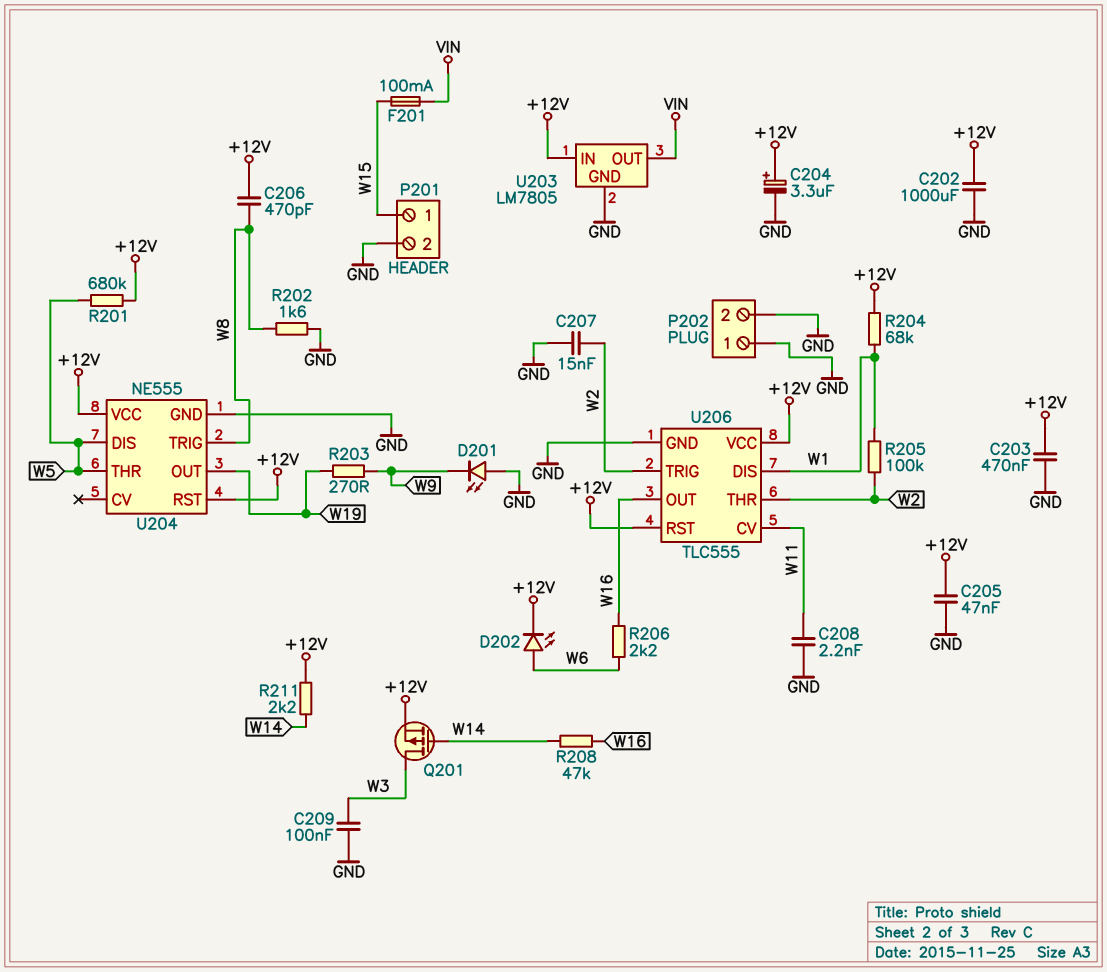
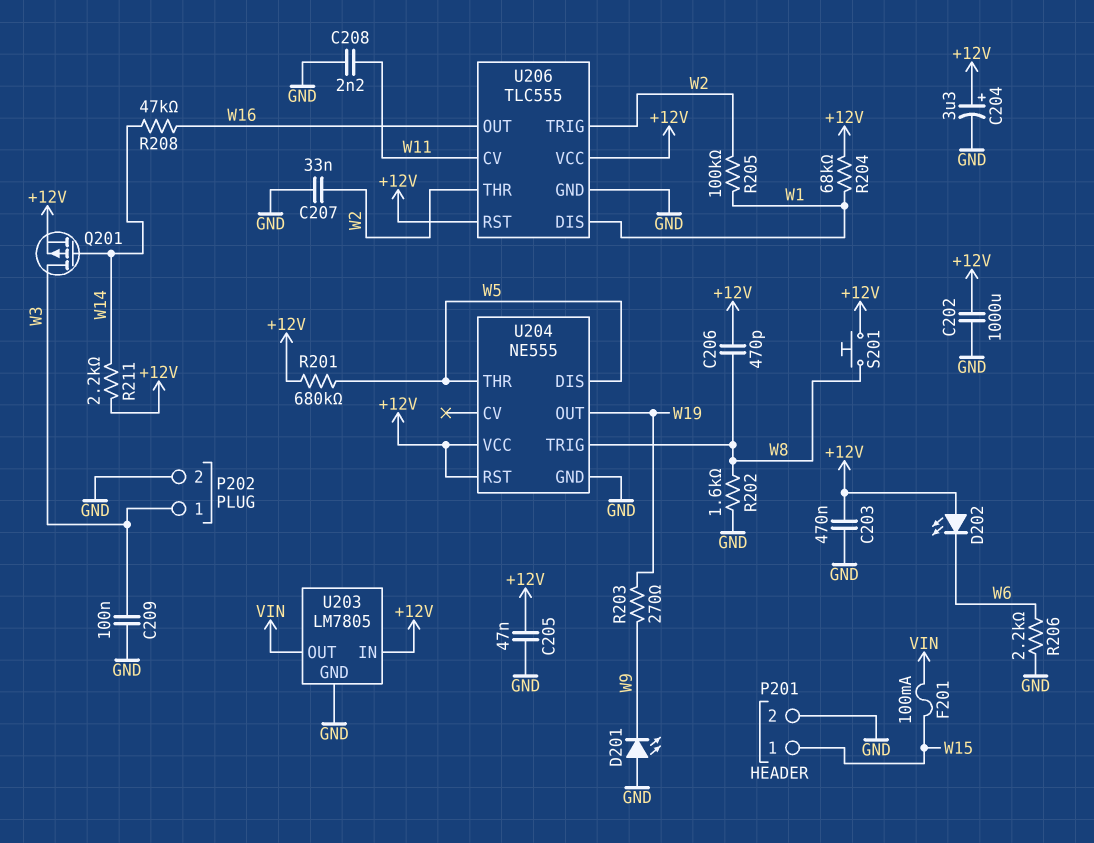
C207: 15nF (GND, W2) -> 33nF (GND, W2)
D202: LED (A W6, K +12V) -> LED (A +12V, K W6)
P202 pin 1: GND -> W3
R206: 2.2k (W6, W16) -> 2.2k (GND, W6)
S201: none -> button (+12V, W8)

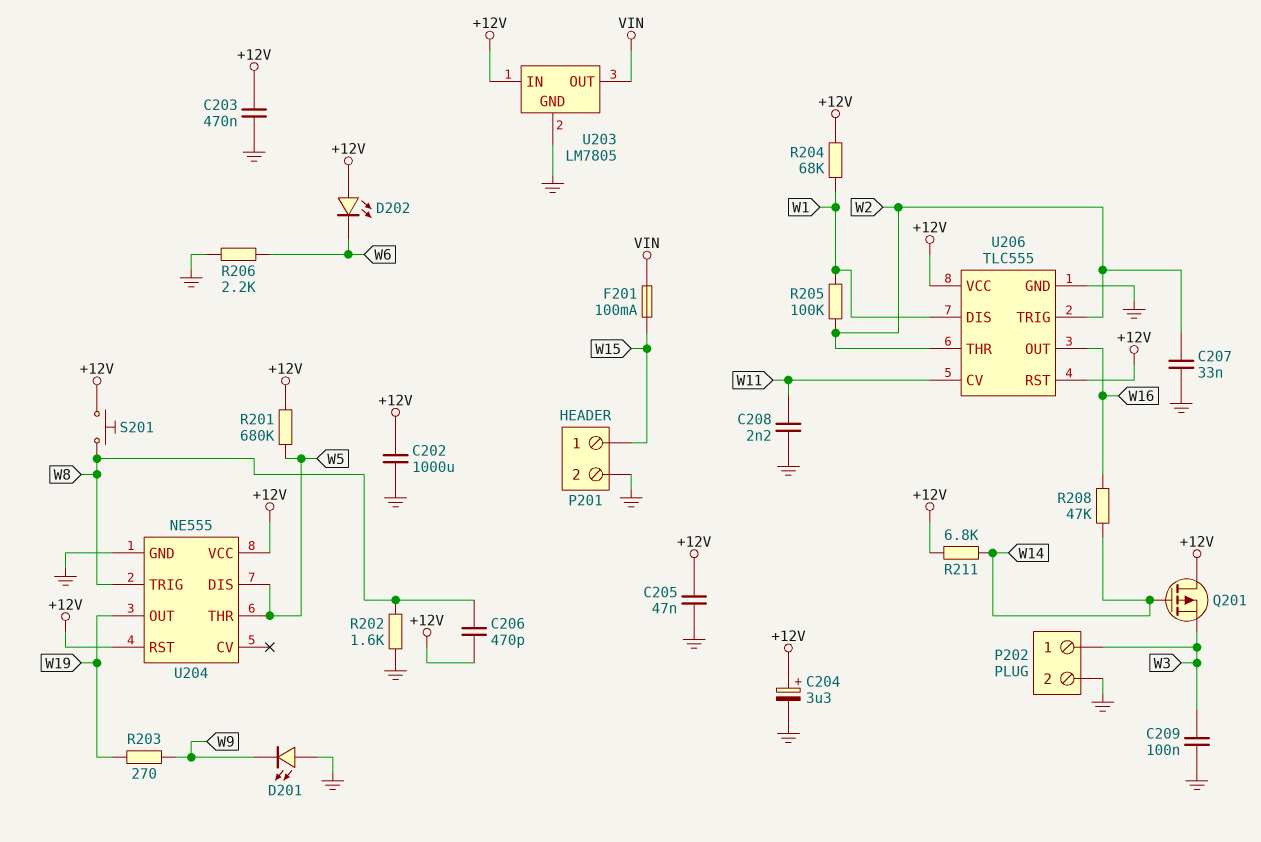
Q201: PMOS (G W14, D W3, S +12V) -> PMOS (G W14, D +12V, S W3)
R211: 2.2k (+12V, W14) -> 6.8k (+12V, W14)

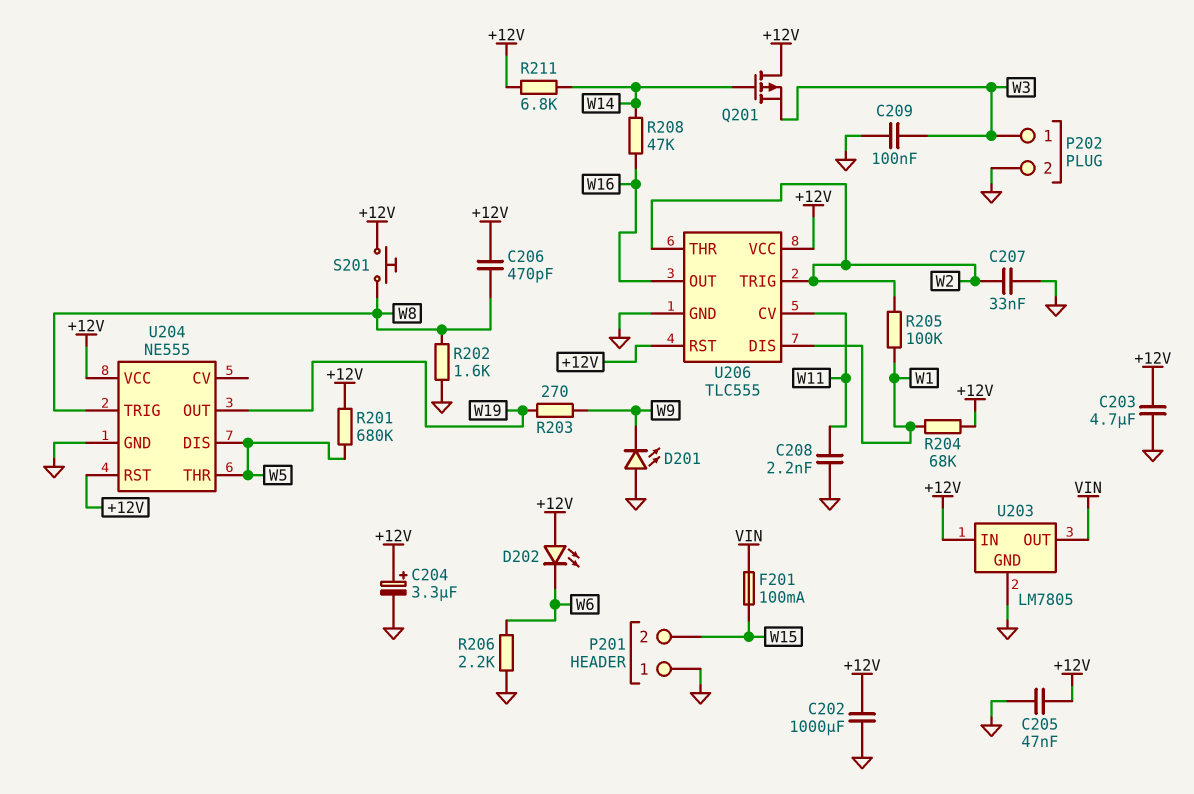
C203: 470nF (+12V, GND) -> 4.7uF (+12V, GND)
P201 pin 1: W15 -> GND
P201 pin 2: GND -> W15

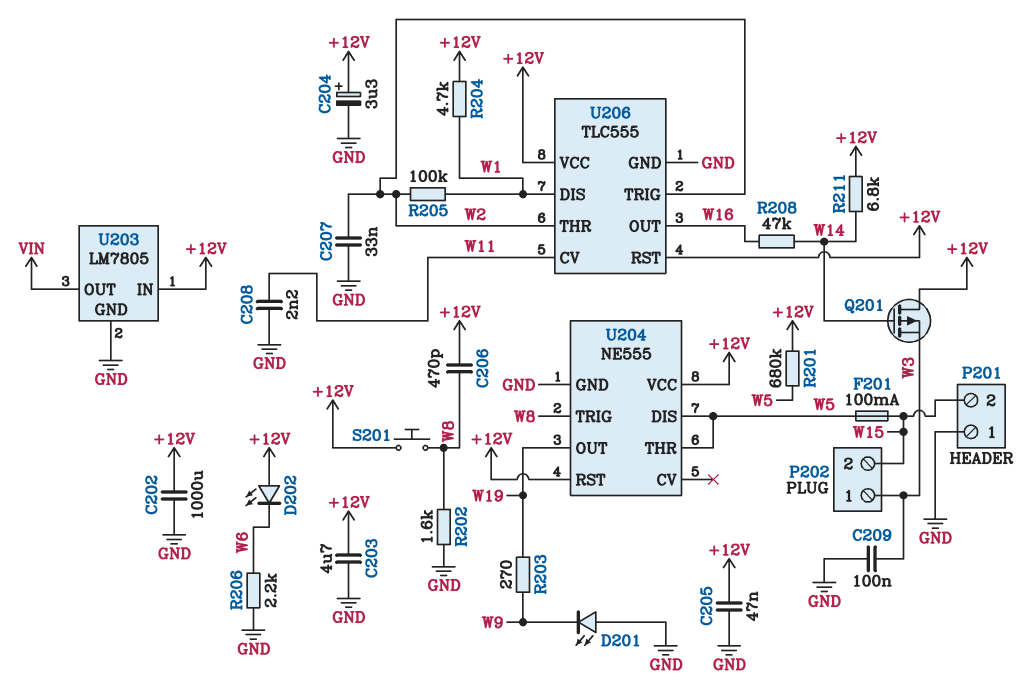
F201: 100mA (VIN, W15) -> 100mA (W5, W15)
P202 pin 2: GND -> W15
R204: 68k (+12V, W1) -> 4.7k (+12V, W1)

